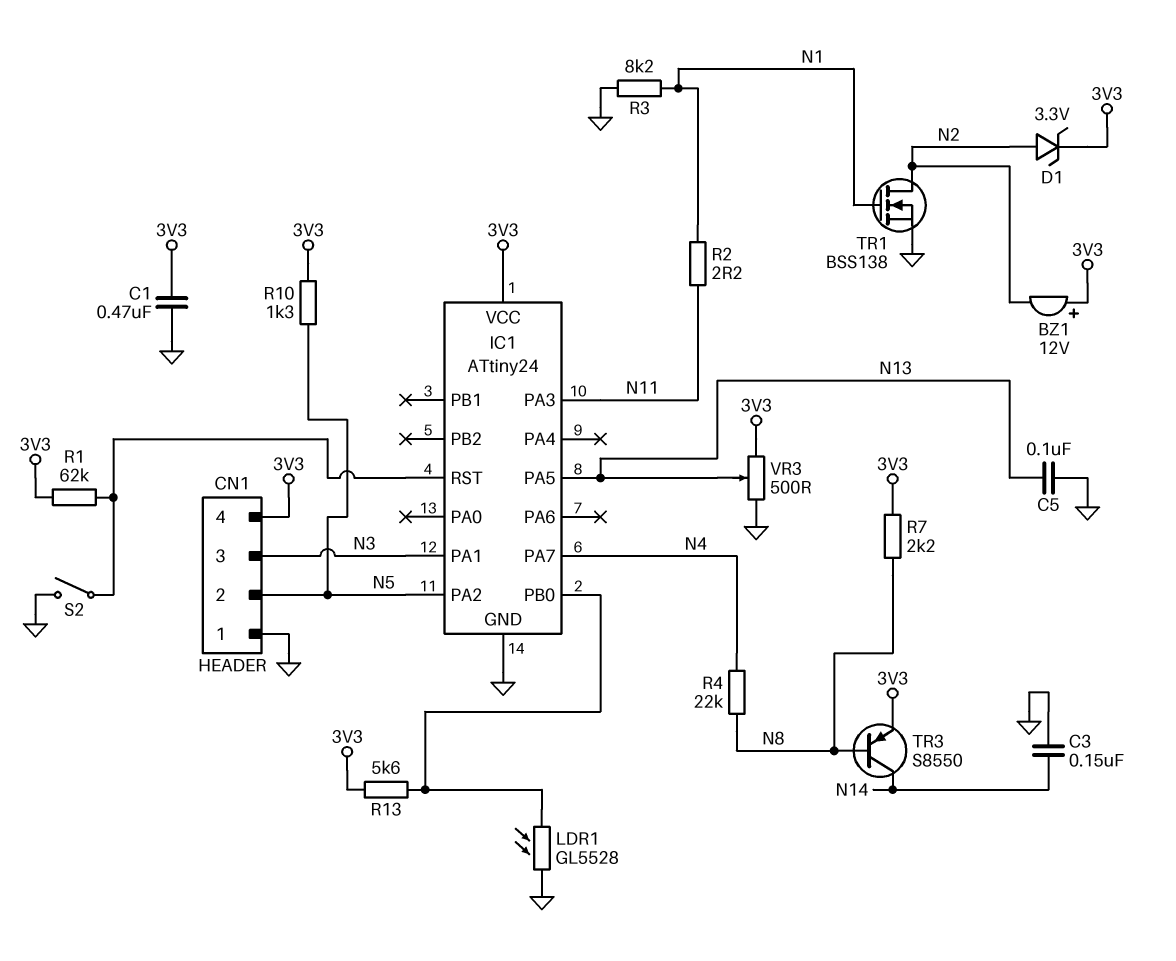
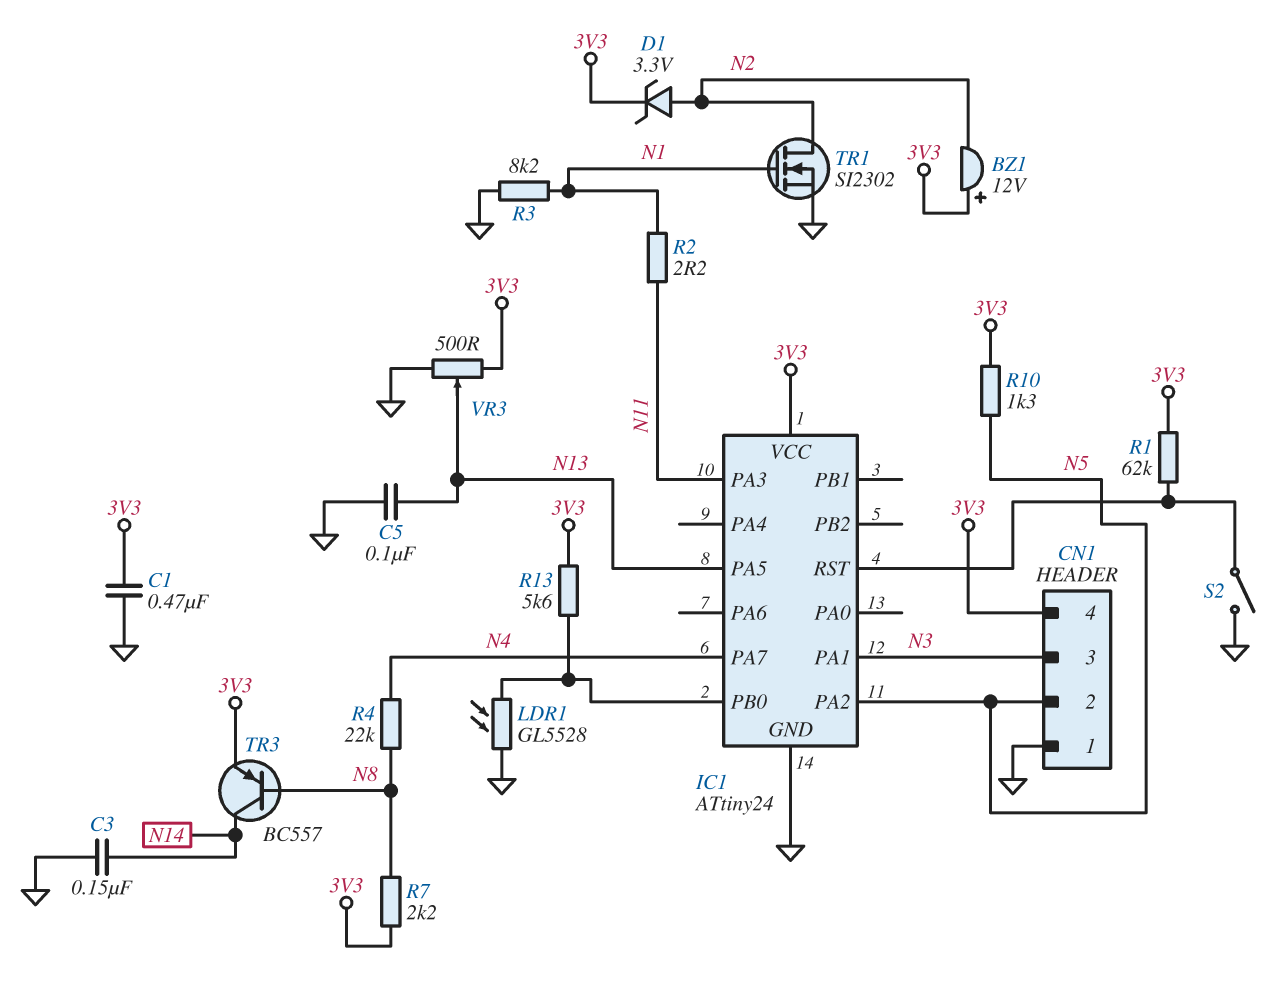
TR1: NMOS BSS138 (G N1, D N2, S GND) -> NMOS SI2302 (G N1, D N2, S GND)
TR3: PNP S8550 (B N8, C N14, E 3V3) -> PNP BC557 (B N8, C N14, E 3V3)

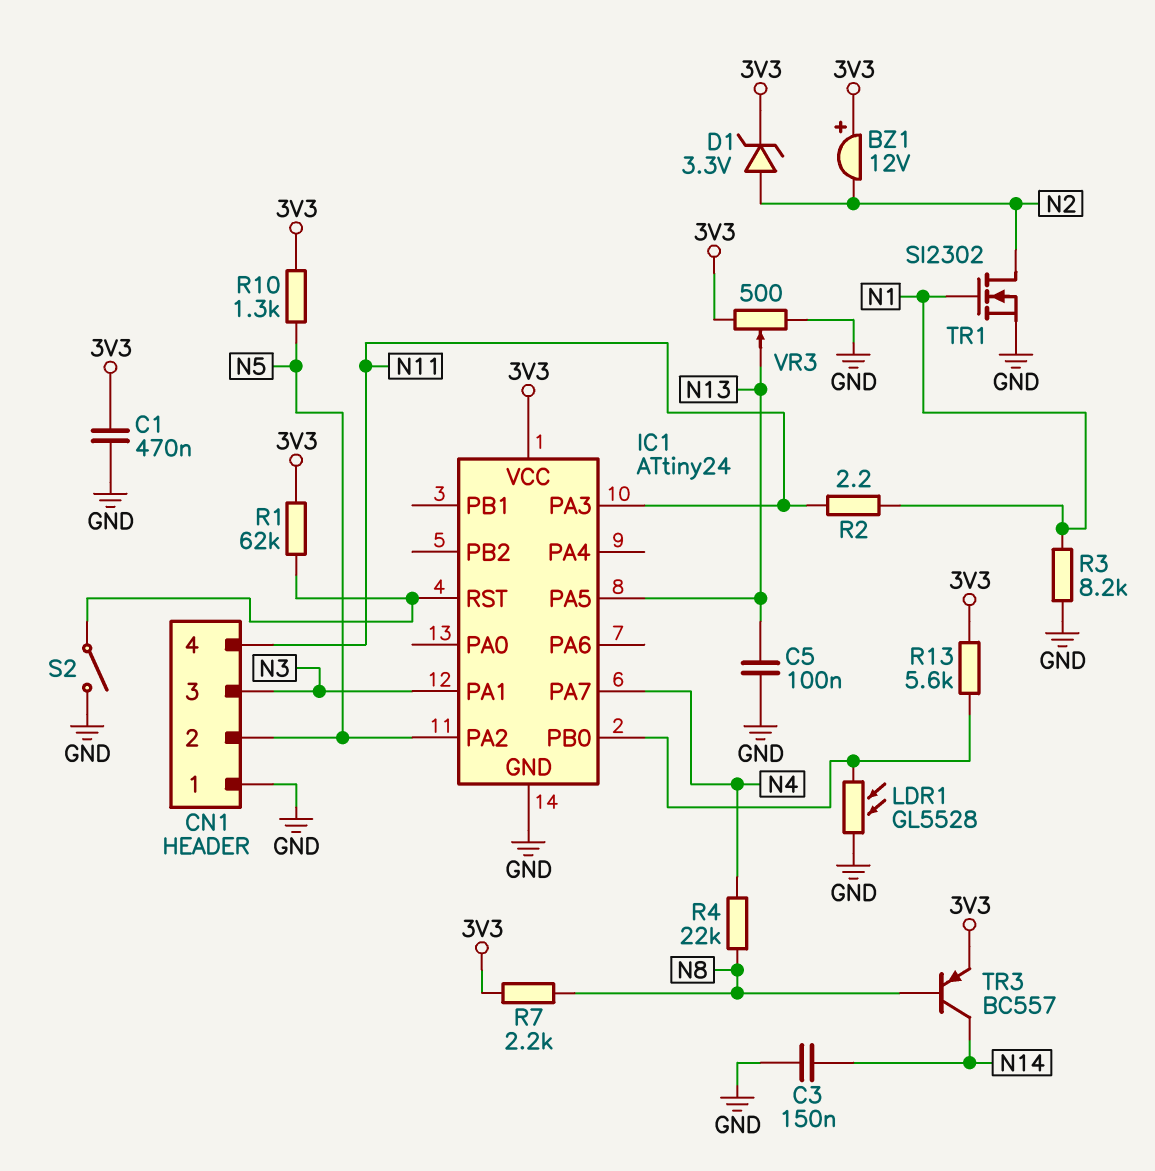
CN1 pin 4: 3V3 -> N11

